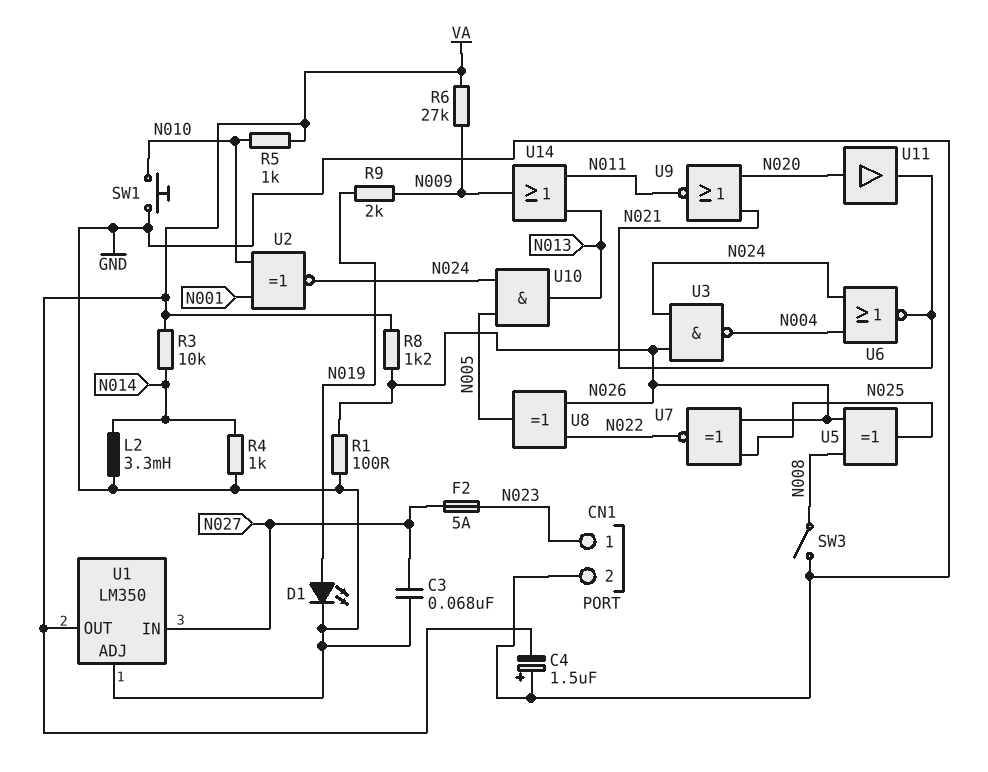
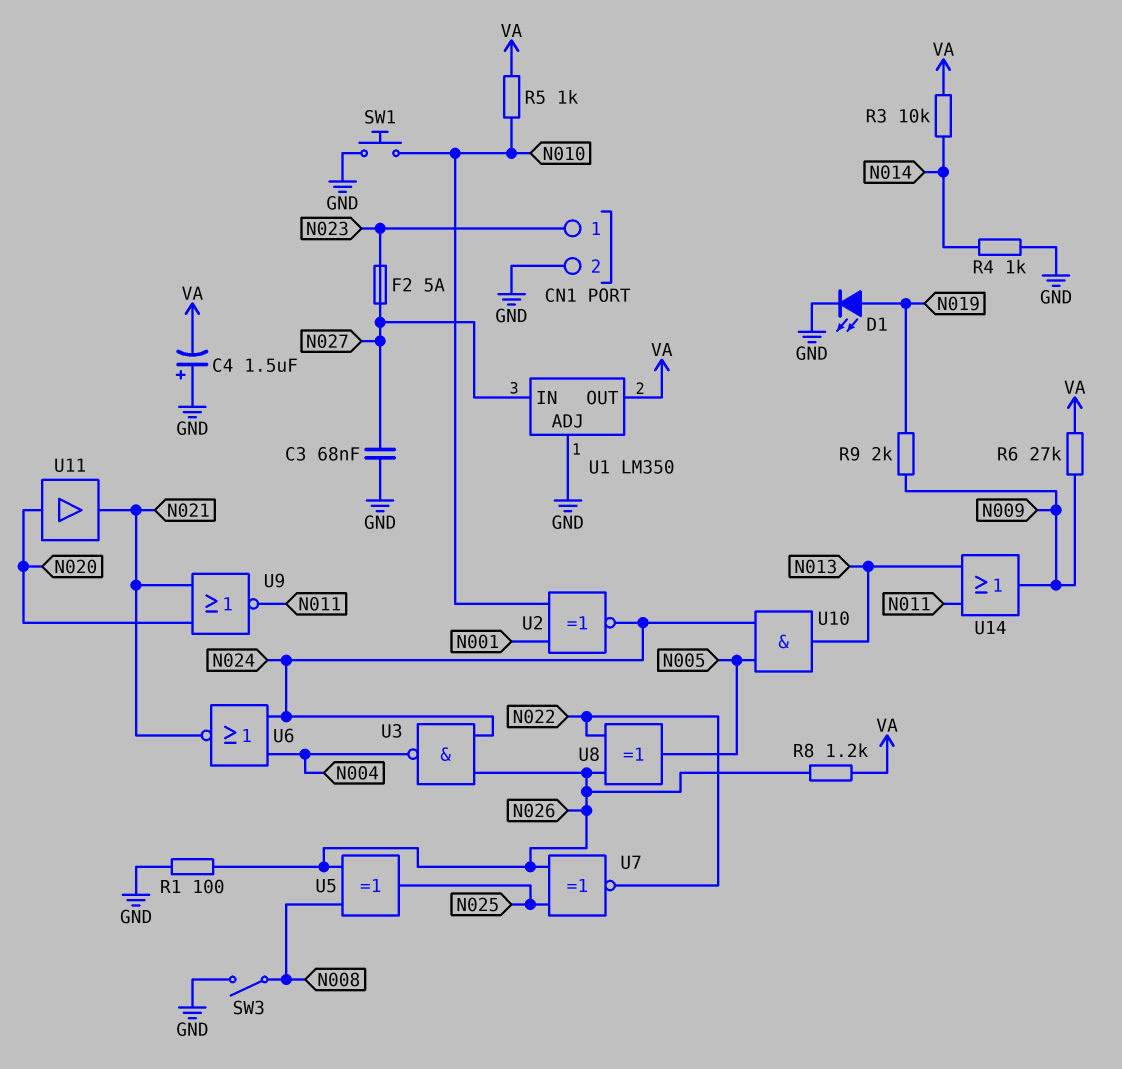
L2: 3.3mH (GND, N014) -> none

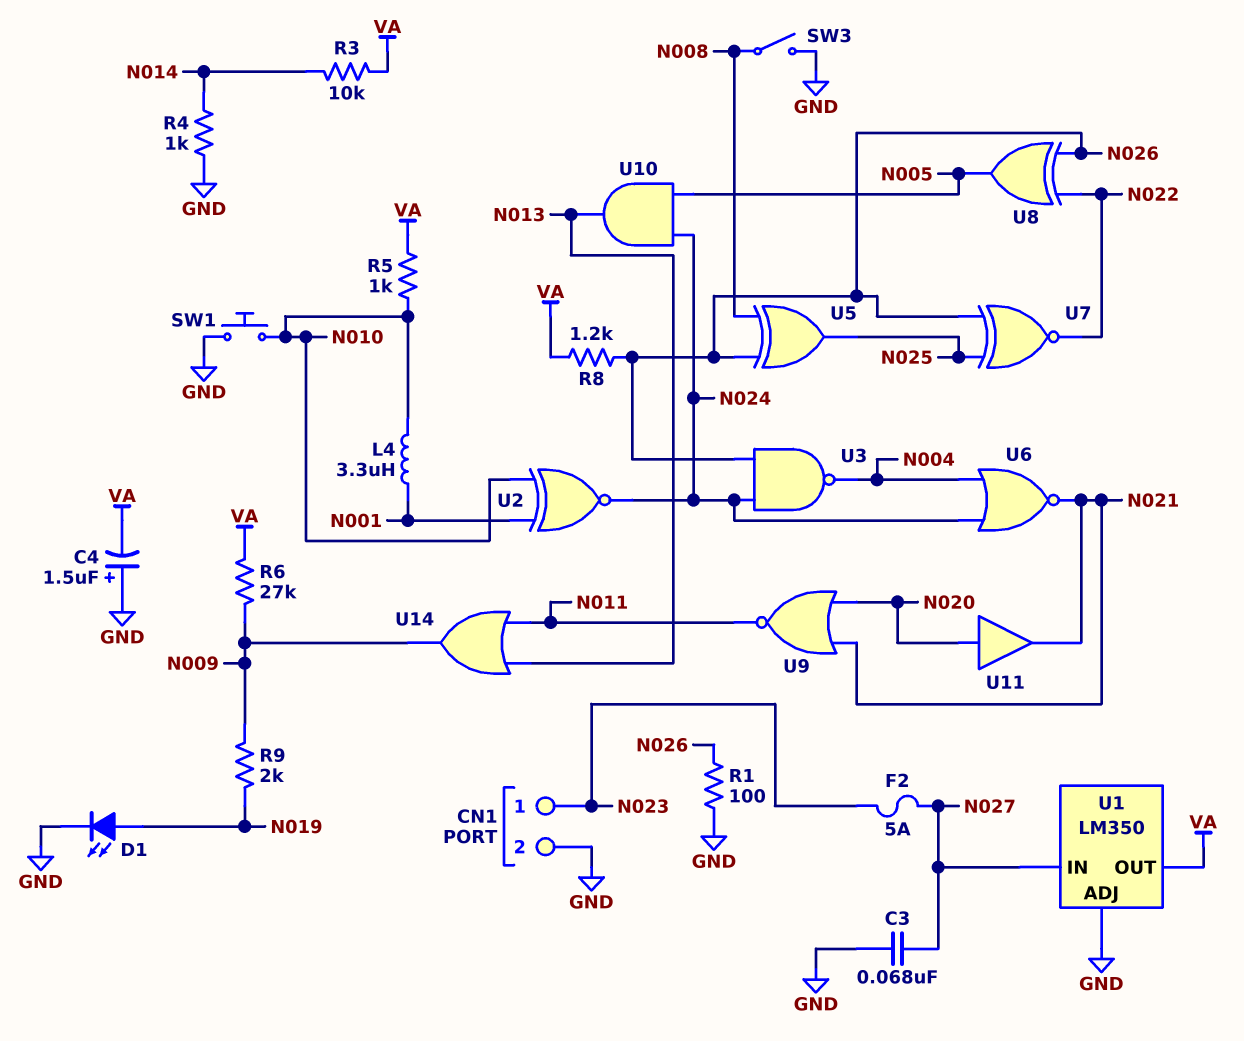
L4: none -> 3.3uH (N001, N010)

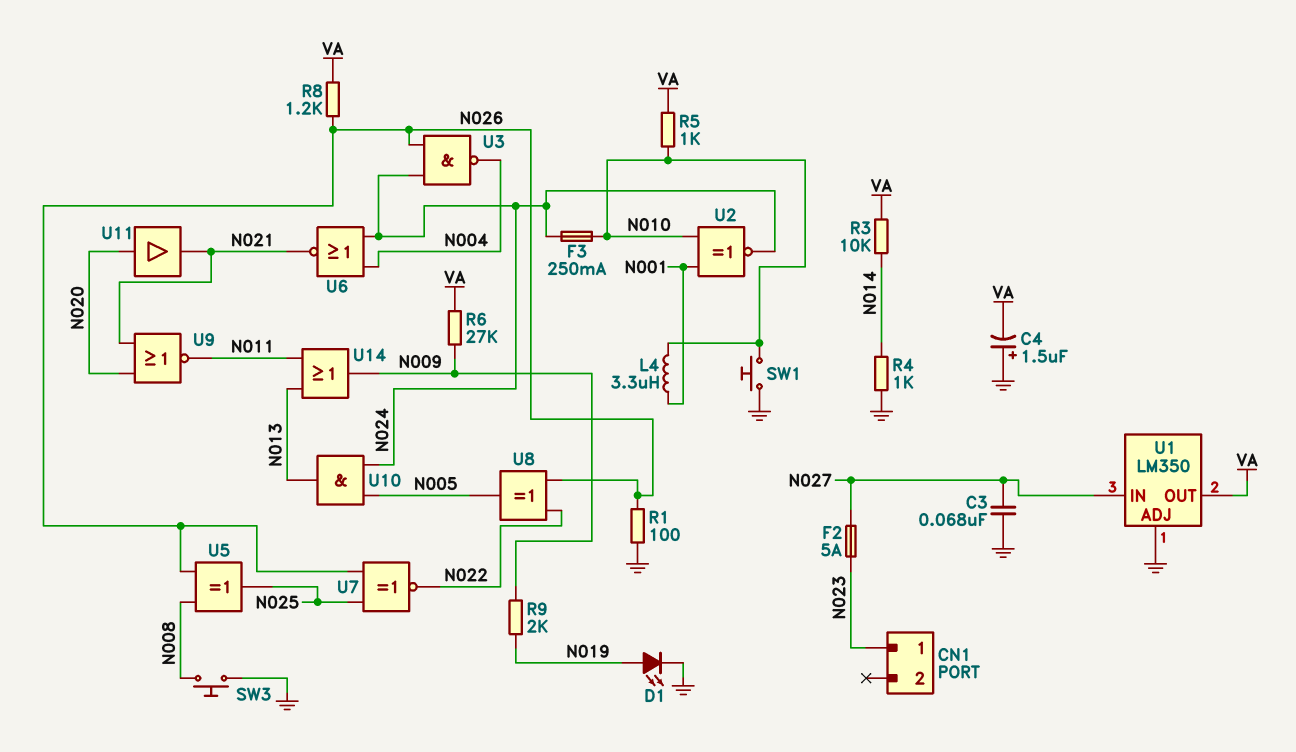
CN1 pin 2: GND -> none
F3: none -> 250mA (N010, N024)
SW3: switch (GND, N008) -> button (GND, N008)

